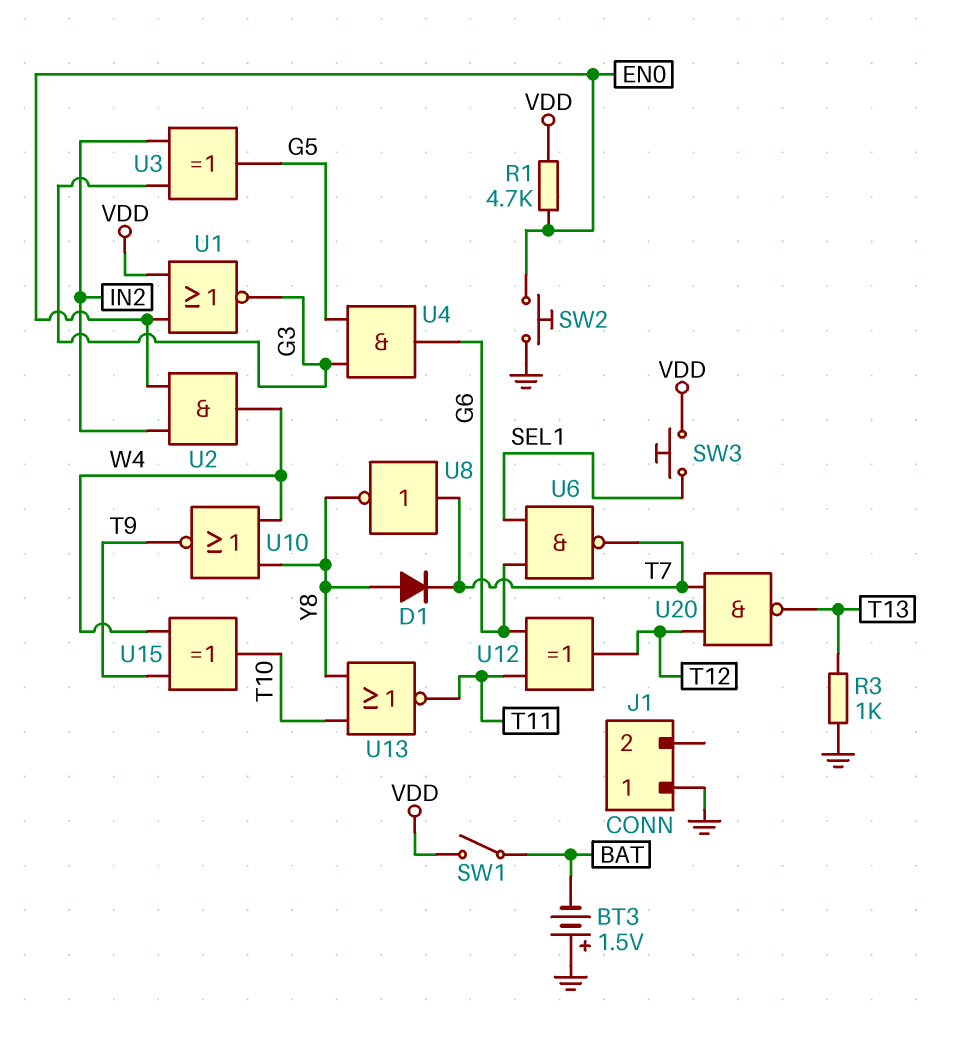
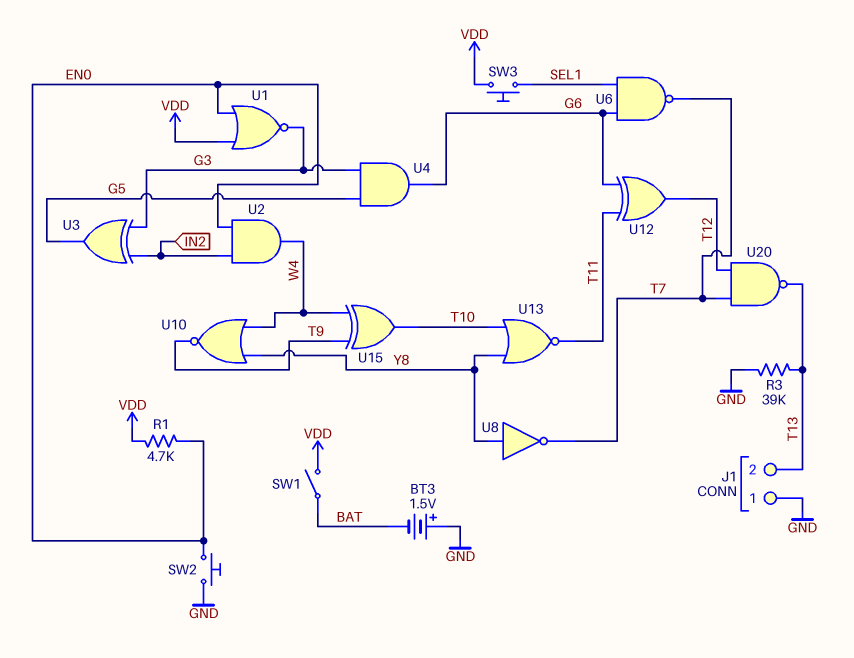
D1: diode (A Y8, K T7) -> none
J1 pin 2: none -> T13
R3: 1k (GND, T13) -> 39k (GND, T13)
U8: NOT (in T7, out Y8) -> NOT (in Y8, out T7)

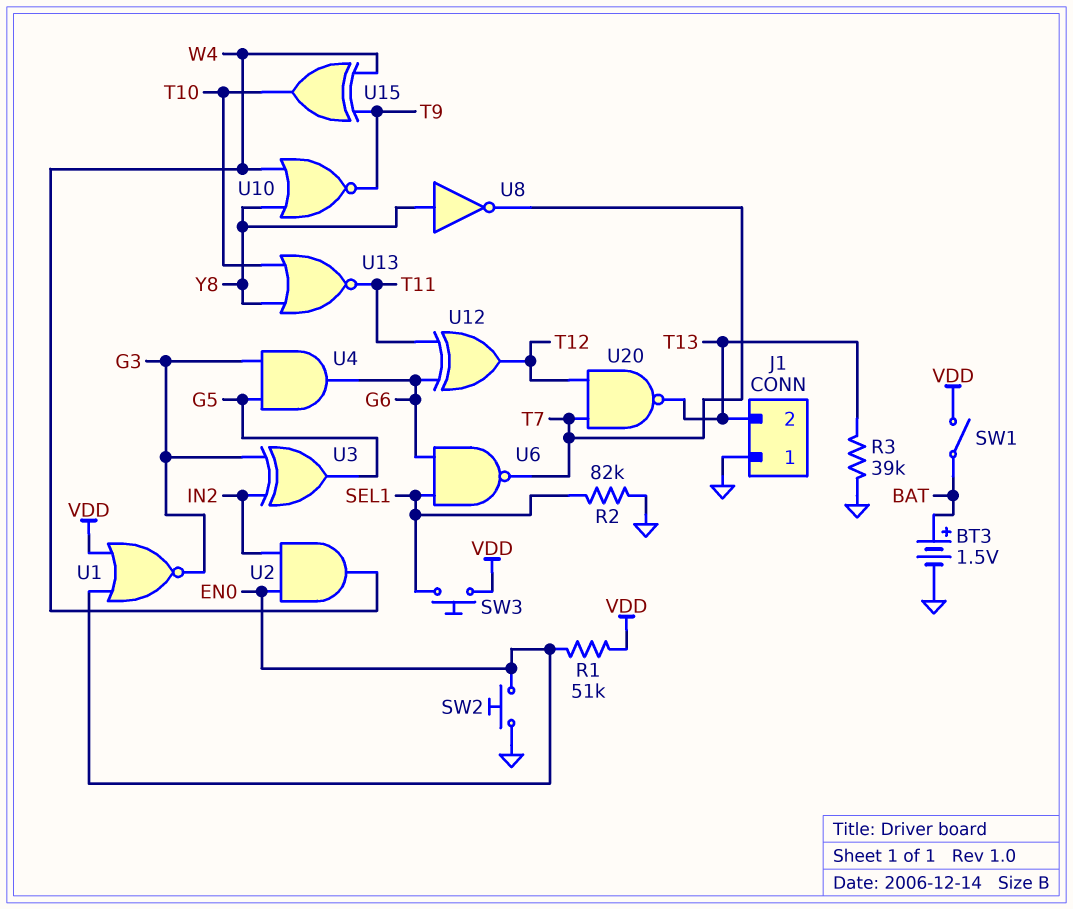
BT3: 1.5V (plus GND, minus BAT) -> 1.5V (plus BAT, minus GND)
R1: 4.7k (EN0, VDD) -> 51k (EN0, VDD)
R2: none -> 82k (GND, SEL1)

